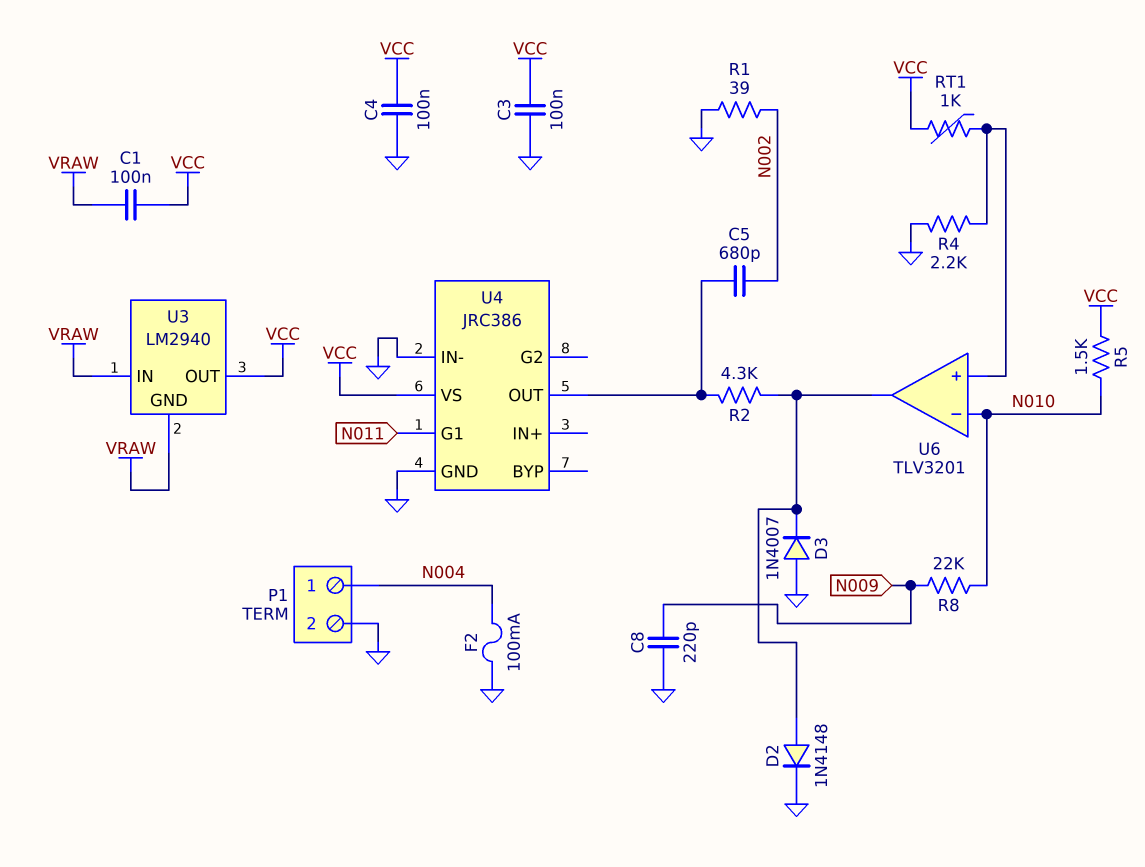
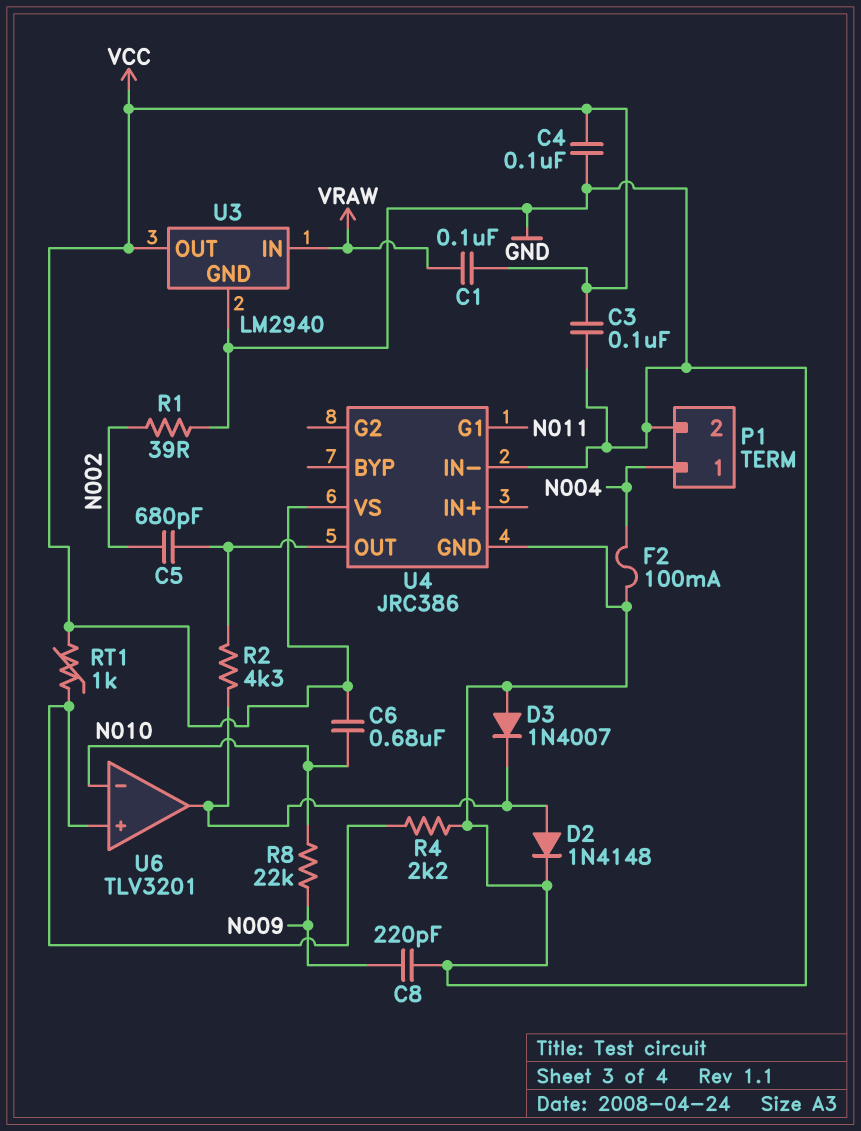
C6: none -> 680nF (N010, VCC)
R5: 1.5k (N010, VCC) -> none
U3 pin GND: VRAW -> GND

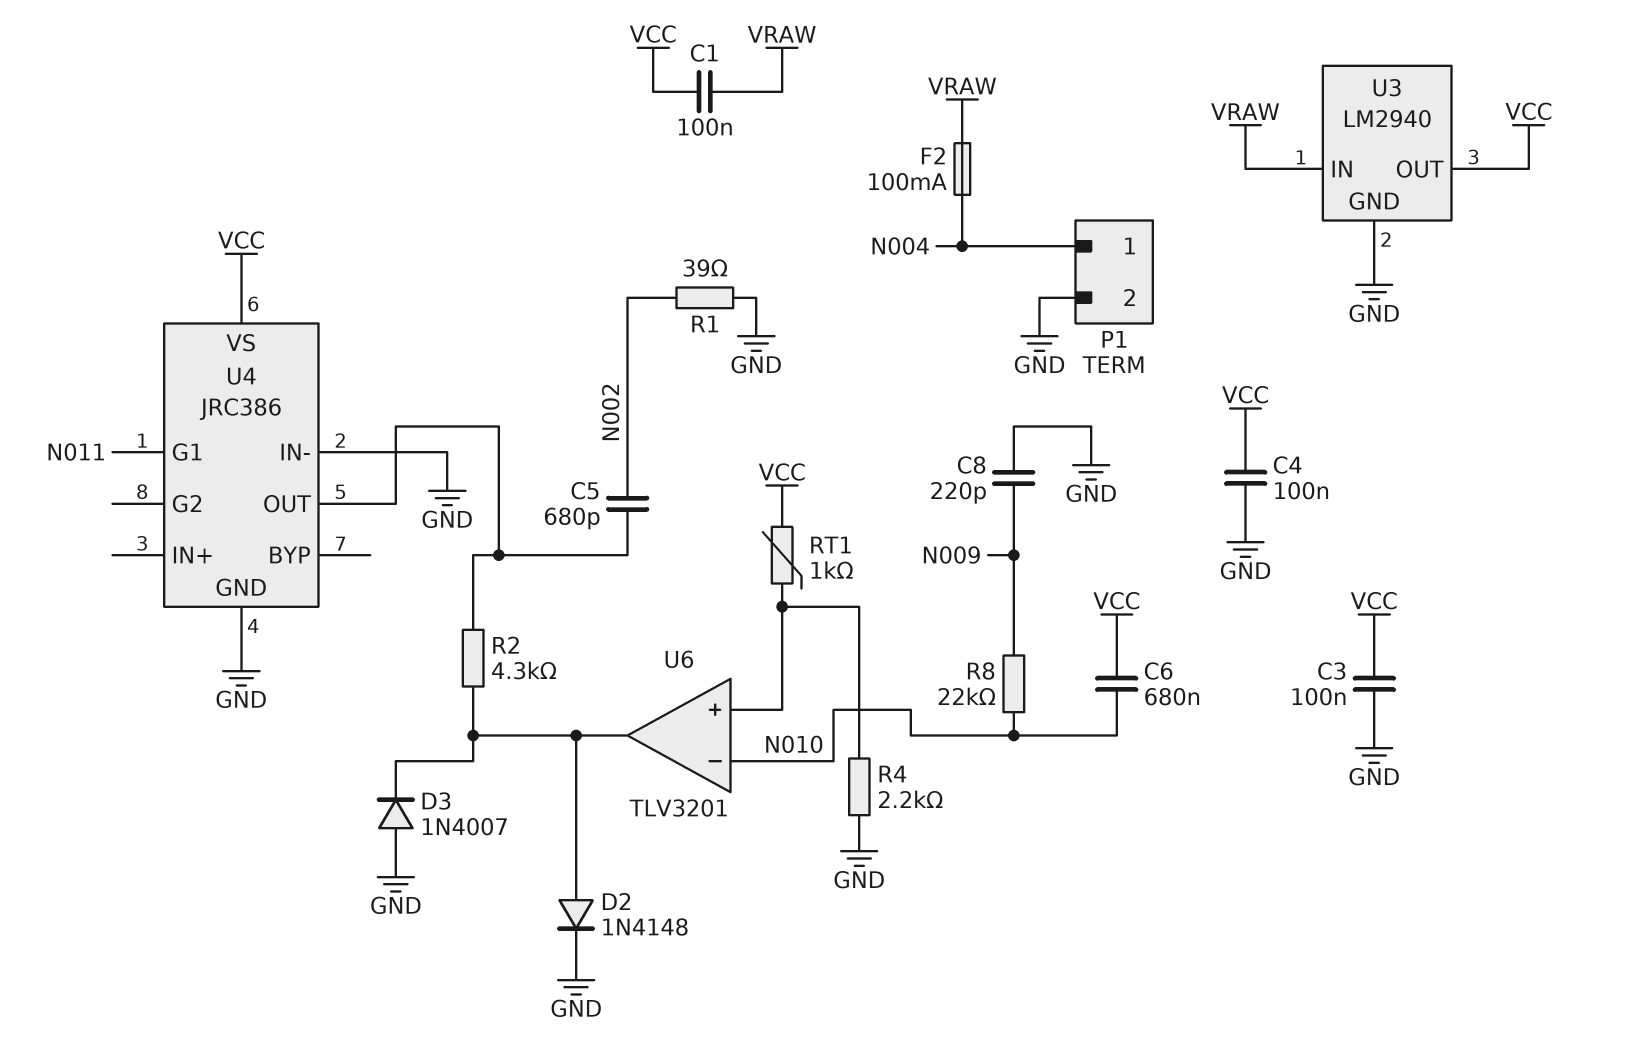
F2: 100mA (GND, N004) -> 100mA (N004, VRAW)

